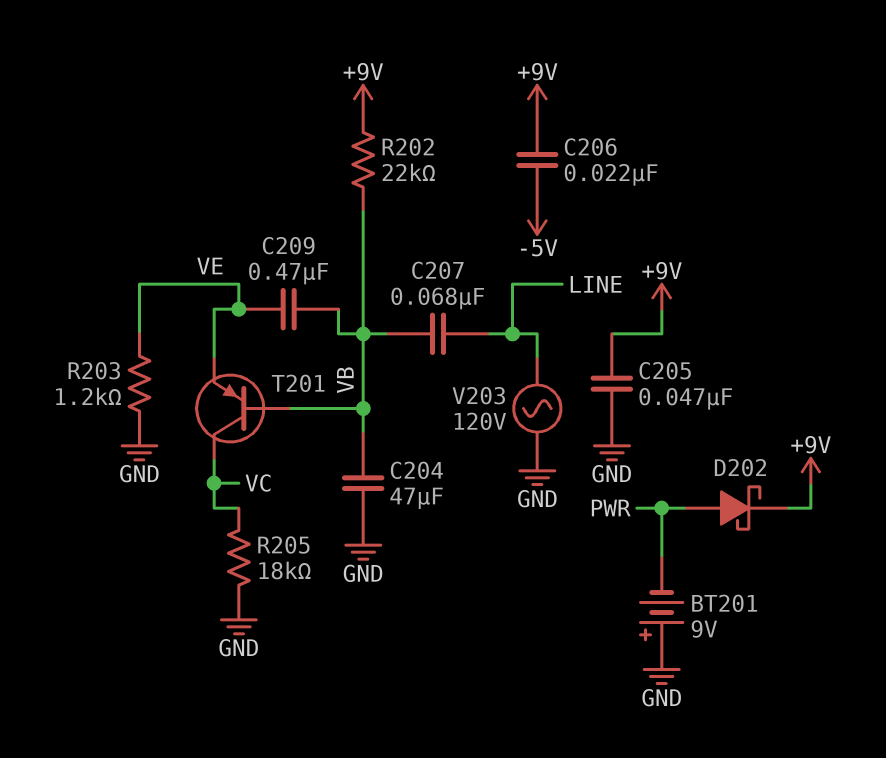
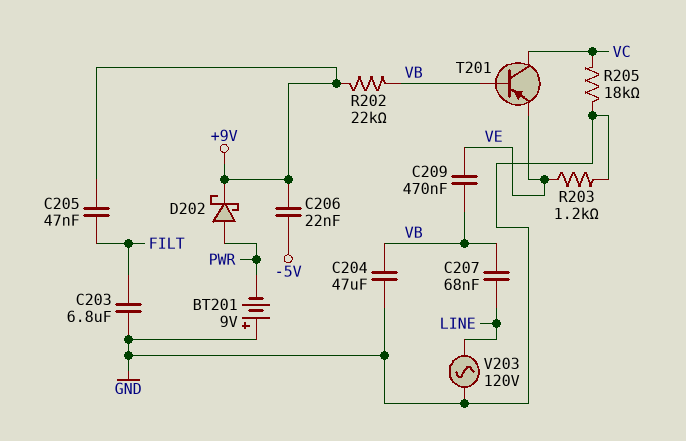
C203: none -> 6.8uF (FILT, GND)
C205: 47nF (+9V, GND) -> 47nF (+9V, FILT)

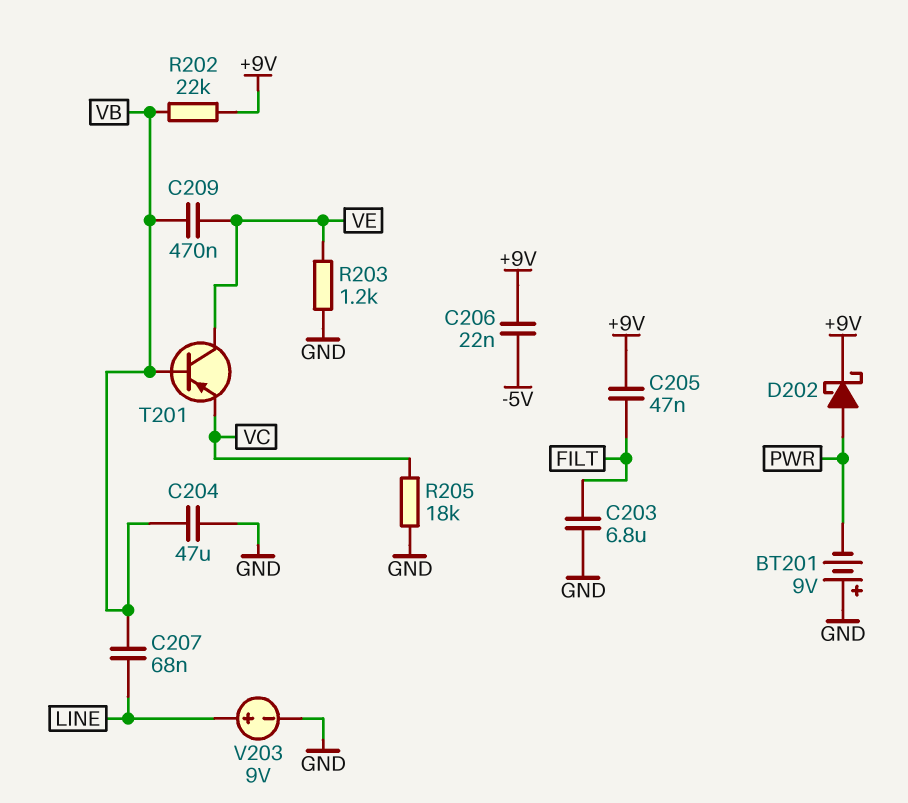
T201: PNP (B VB, C VC, E VE) -> PNP (B VB, C VE, E VC)
V203: AC 120V (GND, LINE) -> 9V (plus LINE, minus GND)

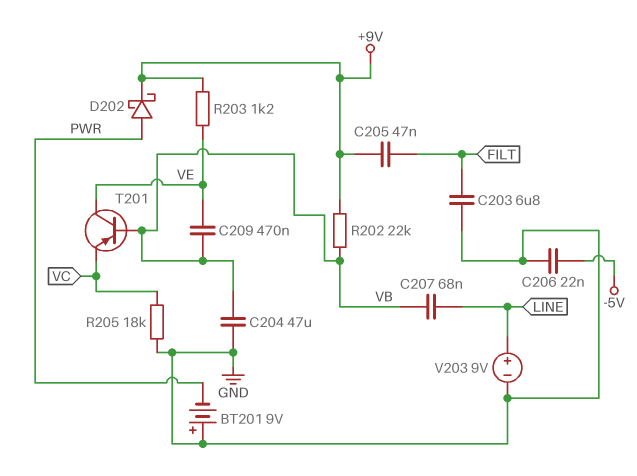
C206: 22nF (+9V, -5V) -> 22nF (-5V, GND)
R203: 1.2k (GND, VE) -> 1.2k (+9V, VE)

